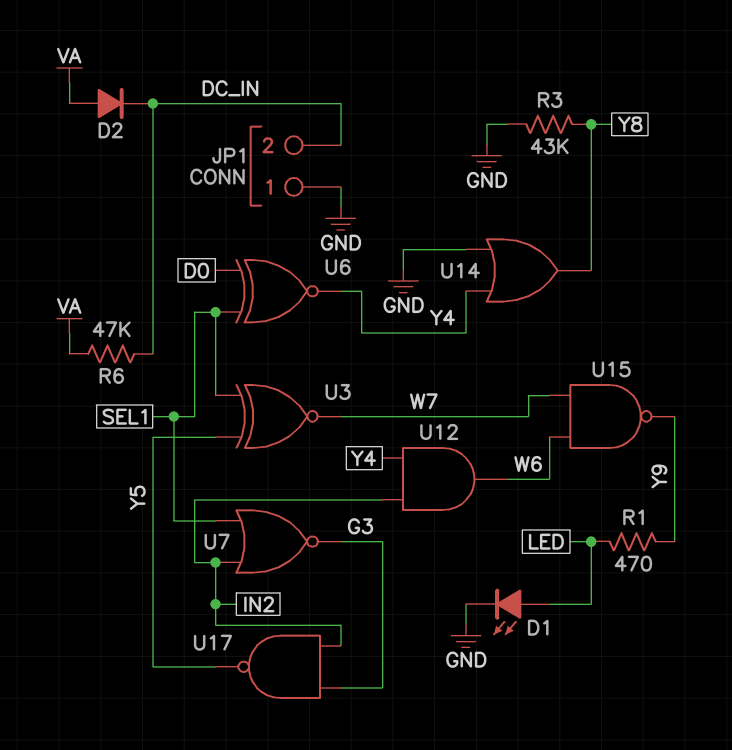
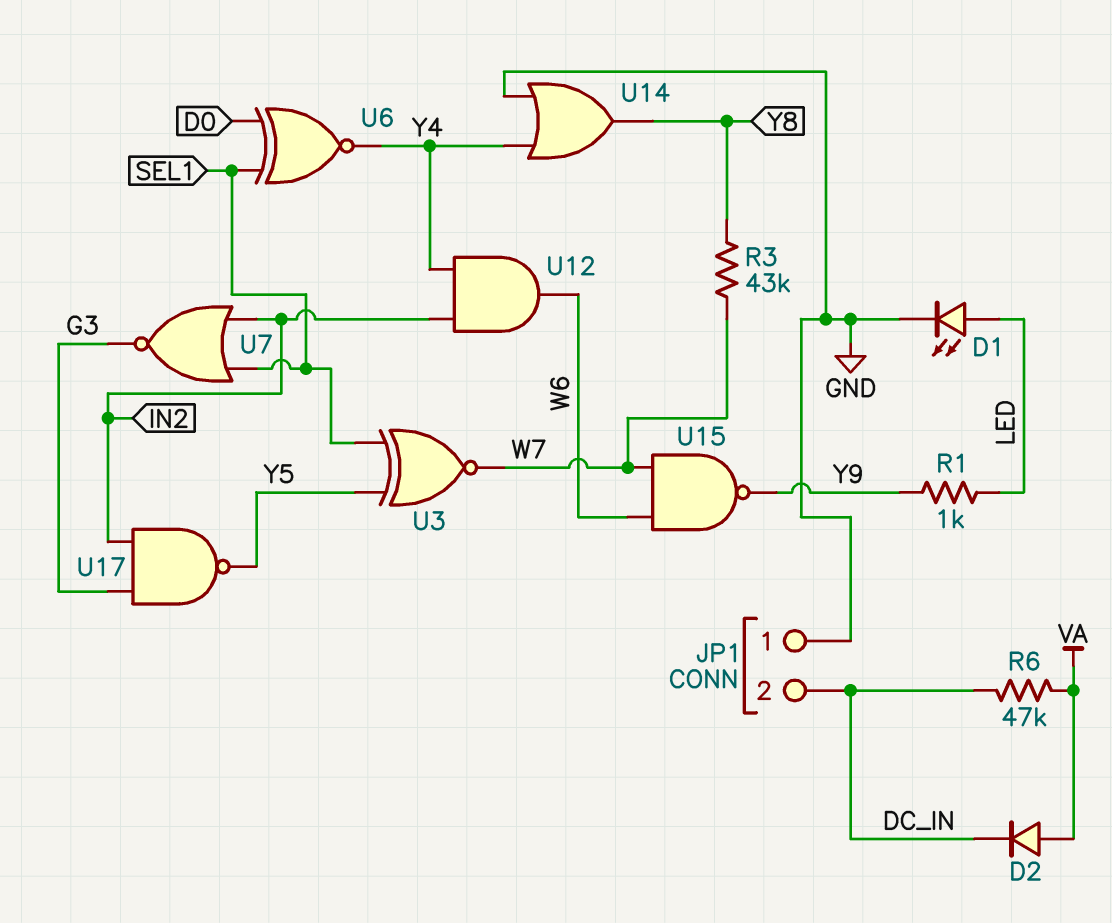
R1: 470 (LED, Y9) -> 1k (LED, Y9)
R3: 43k (GND, Y8) -> 43k (W7, Y8)

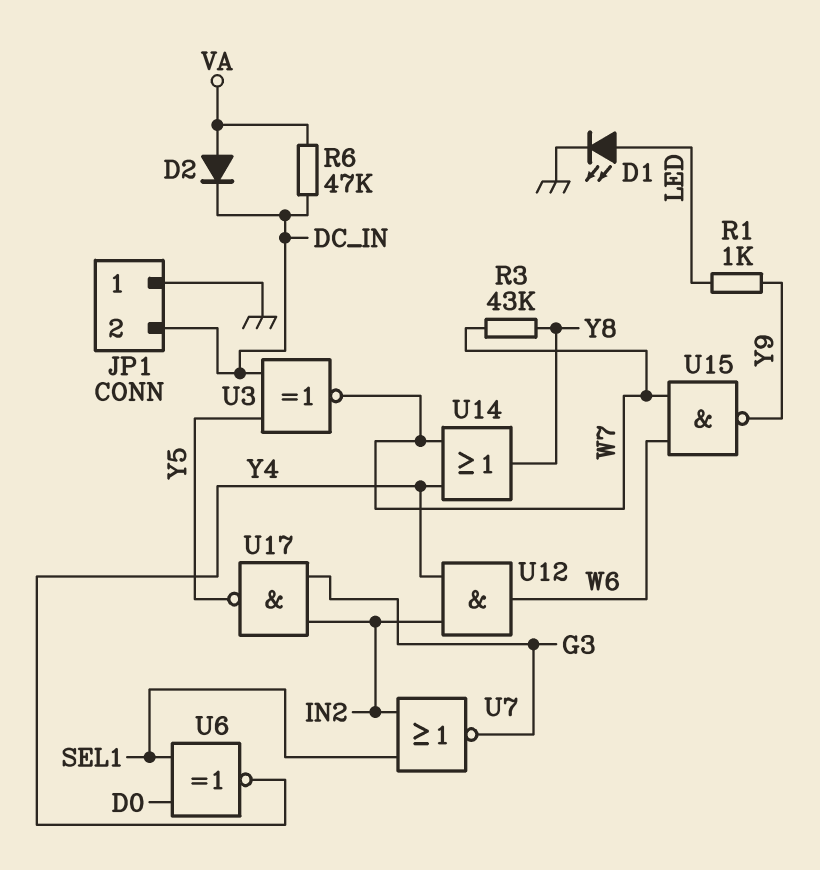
U3: XNOR (in SEL1, in Y5, out W7) -> XNOR (in DC_IN, in Y5, out W7)
U14: OR (in GND, in Y4, out Y8) -> OR (in W7, in Y4, out Y8)

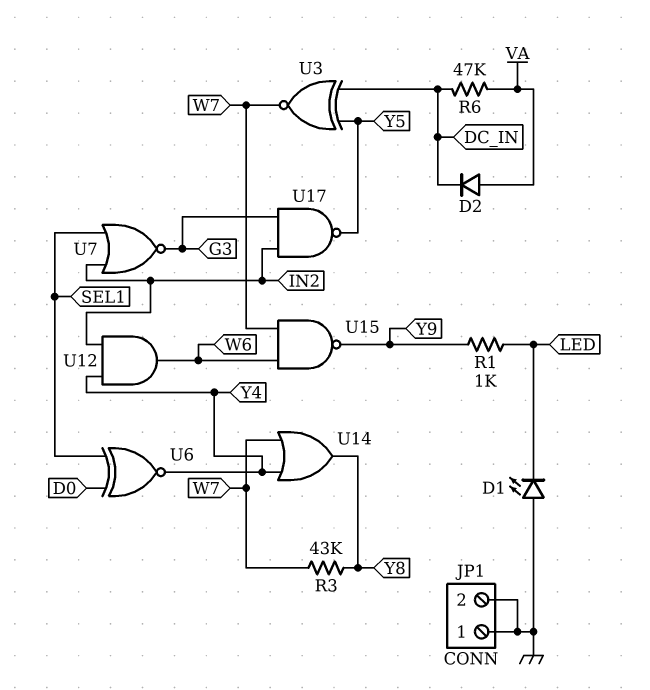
D1: LED (A LED, K GND) -> LED (A GND, K LED)
JP1 pin 2: DC_IN -> GND

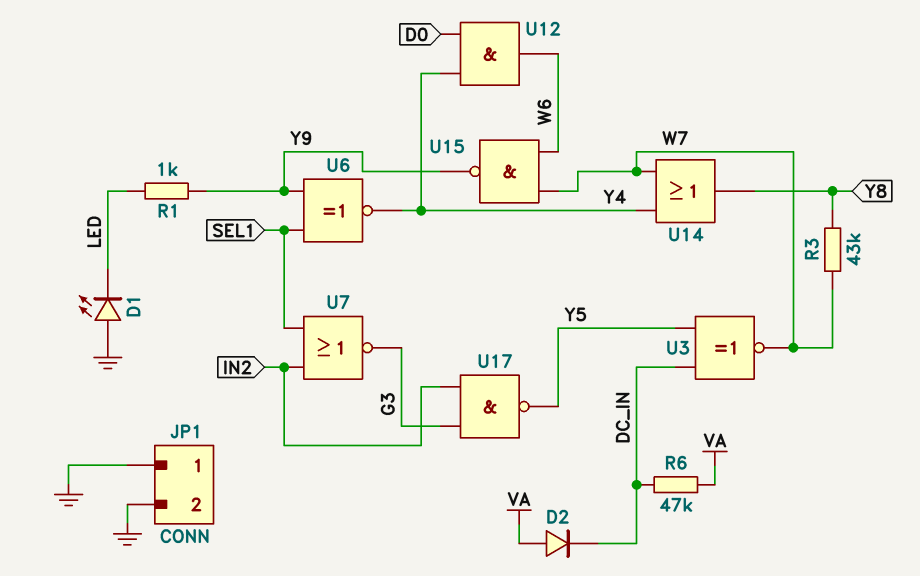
U6: XNOR (in D0, in SEL1, out Y4) -> XNOR (in SEL1, in Y9, out Y4)
U12: AND (in IN2, in Y4, out W6) -> AND (in D0, in Y4, out W6)

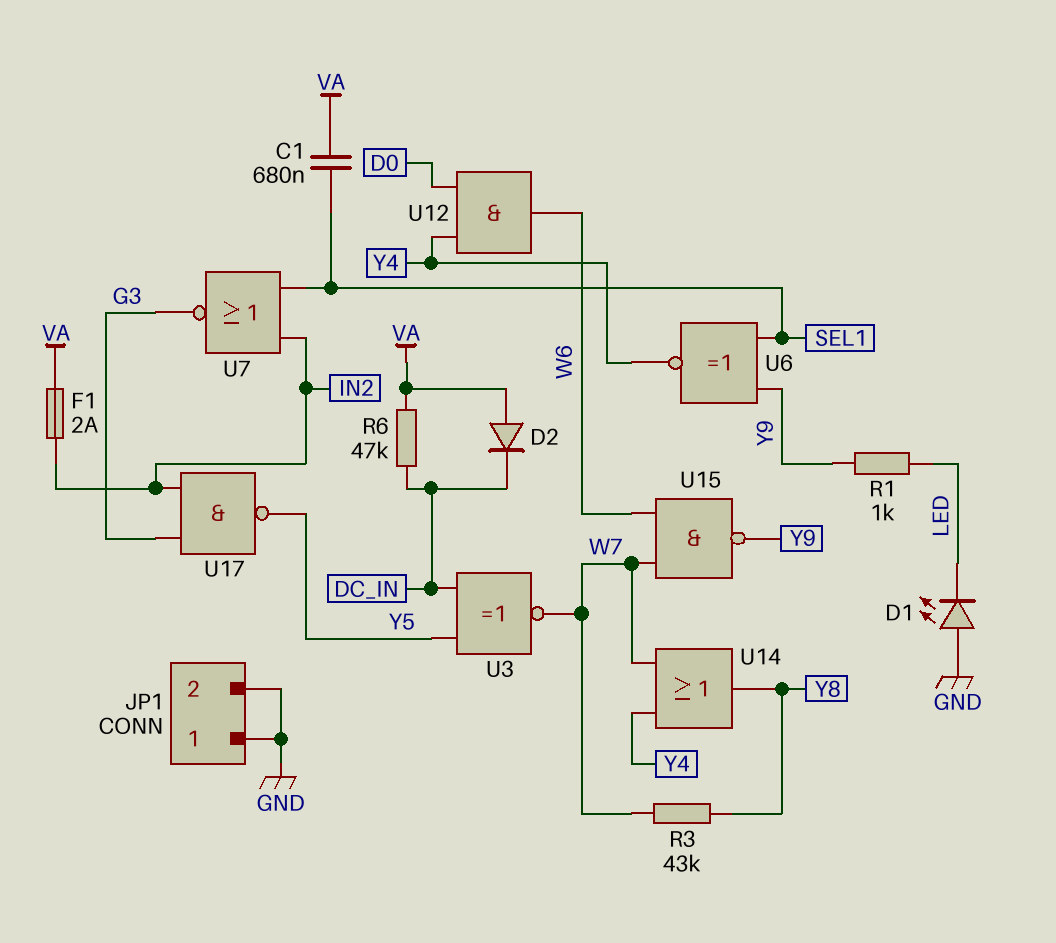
C1: none -> 680nF (SEL1, VA)
F1: none -> 2A (IN2, VA)

